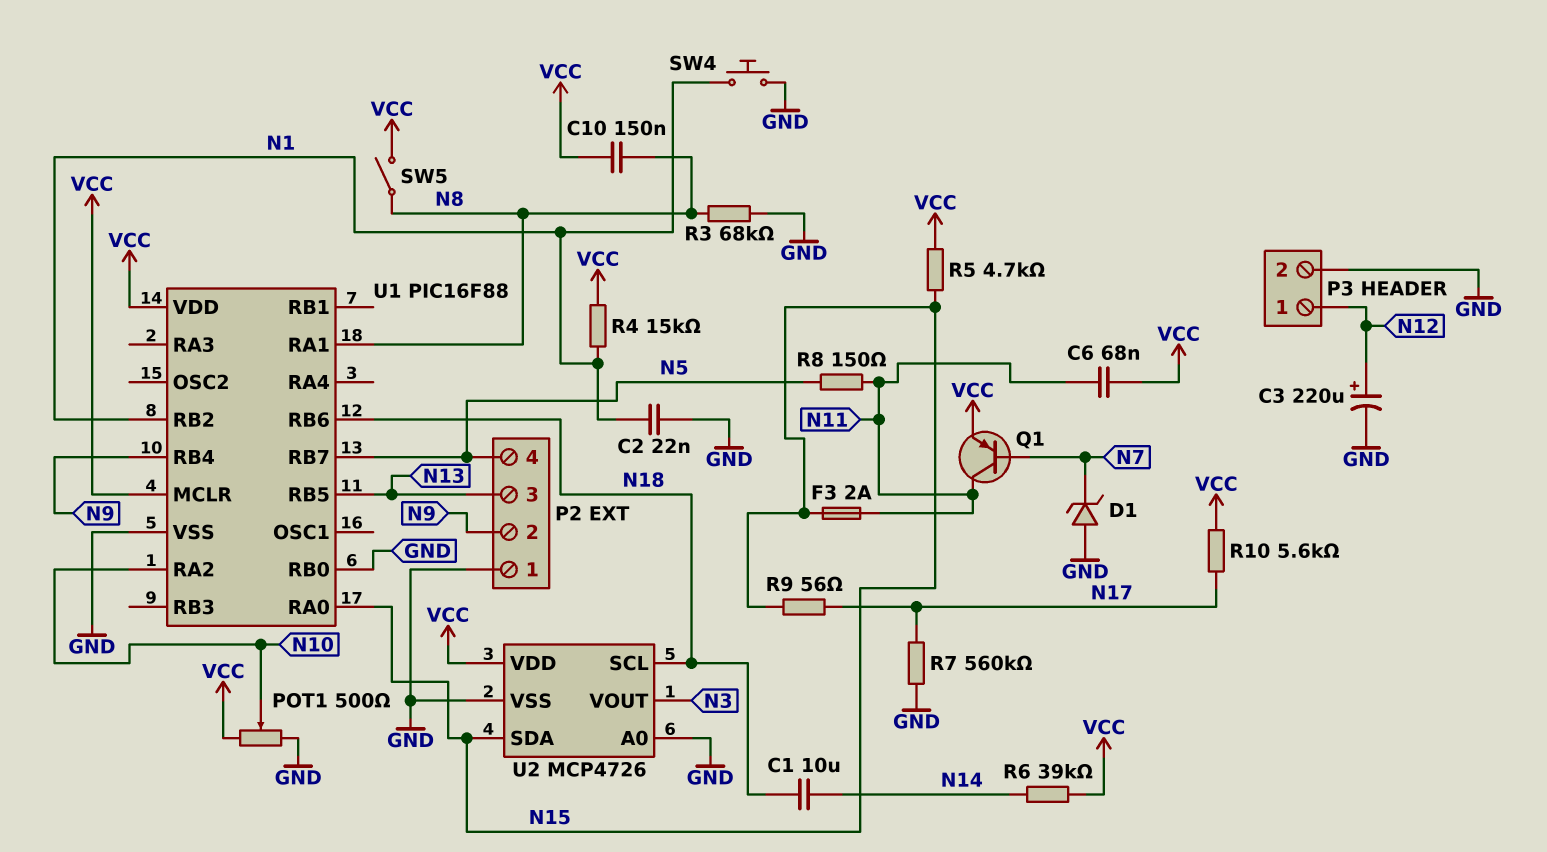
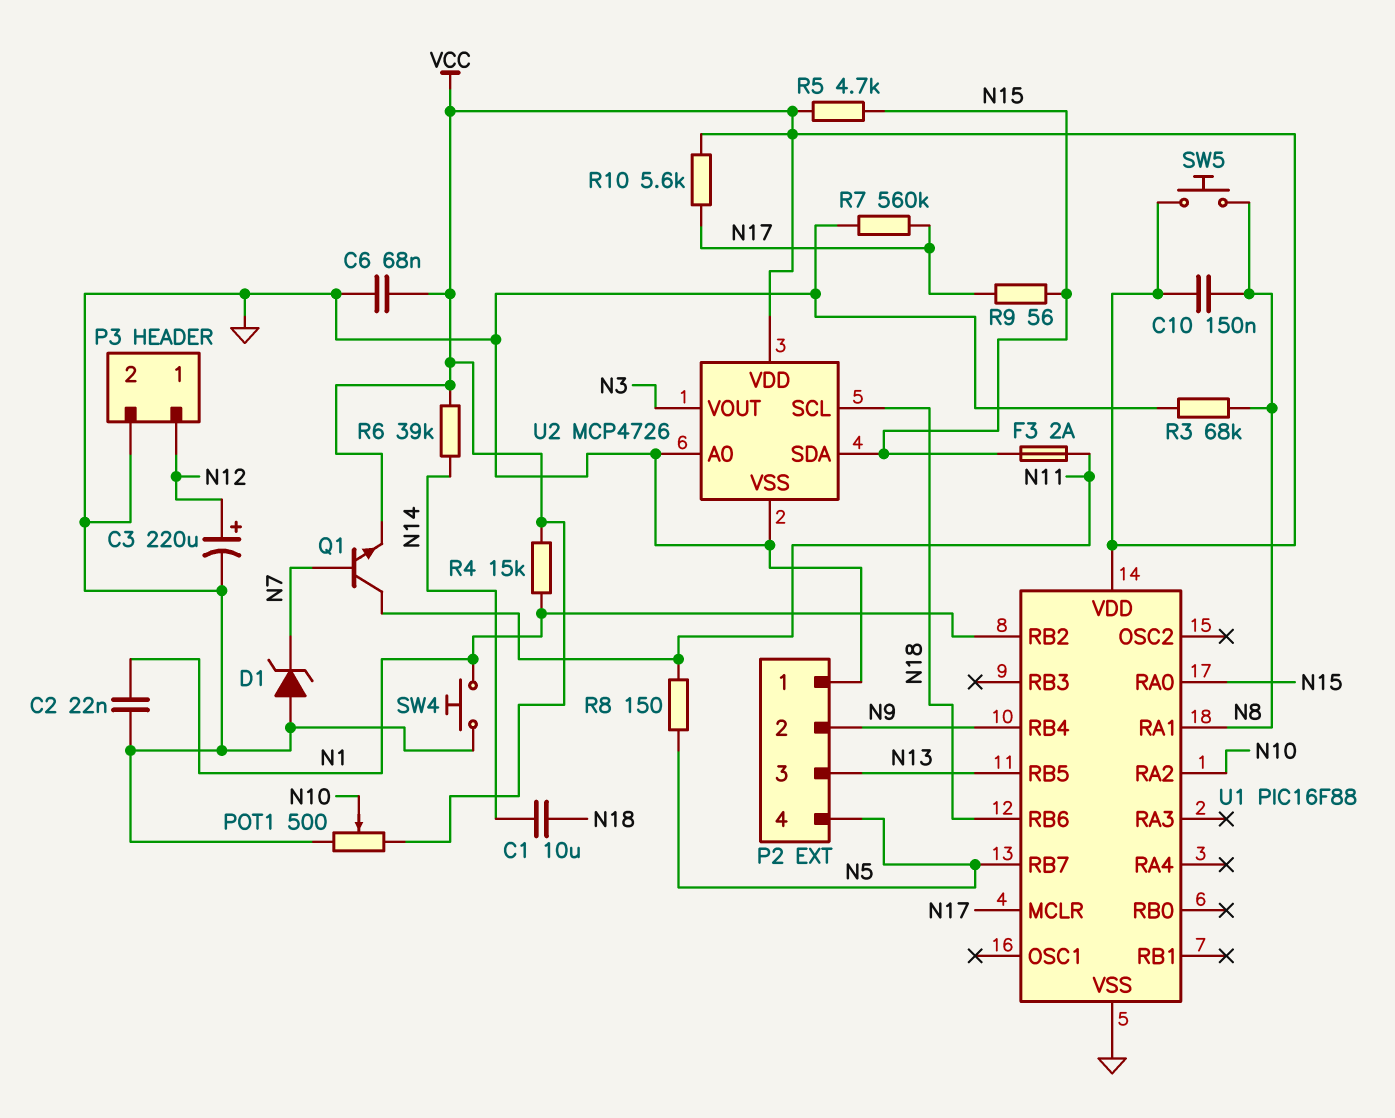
C6: 68nF (N11, VCC) -> 68nF (GND, VCC)
Q1: PNP (B N7, C N11, E VCC) -> NPN (B N7, C N11, E VCC)
SW5: switch (N8, VCC) -> button (N8, VCC)
U1 pin MCLR: VCC -> N17
U1 pin RB0: GND -> none

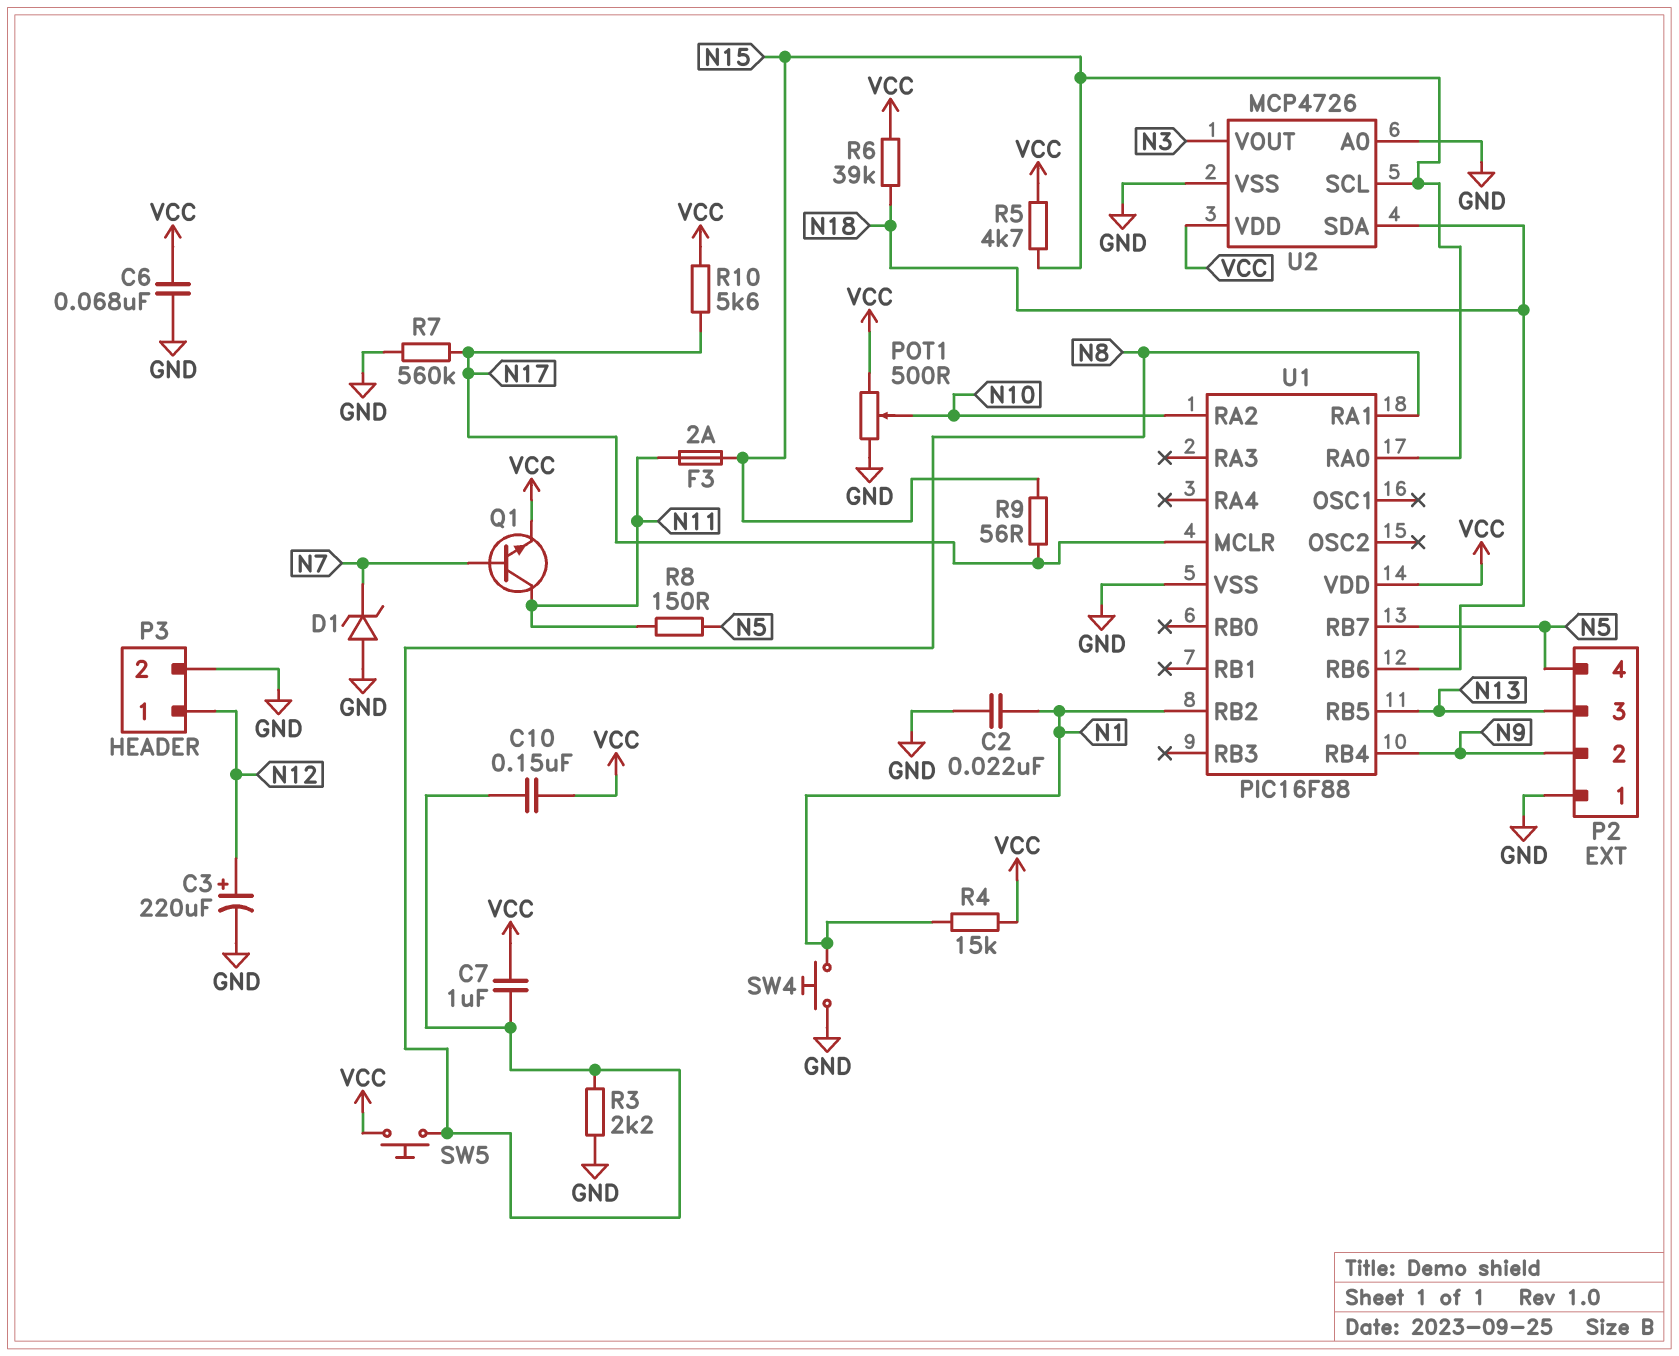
C1: 10uF (N14, N18) -> none
C7: none -> 1uF (N8, VCC)
R3: 68k (GND, N8) -> 2.2k (GND, N8)
R6: 39k (N14, VCC) -> 39k (N18, VCC)
U2 pin SCL: N18 -> N15
U2 pin SDA: N15 -> N18

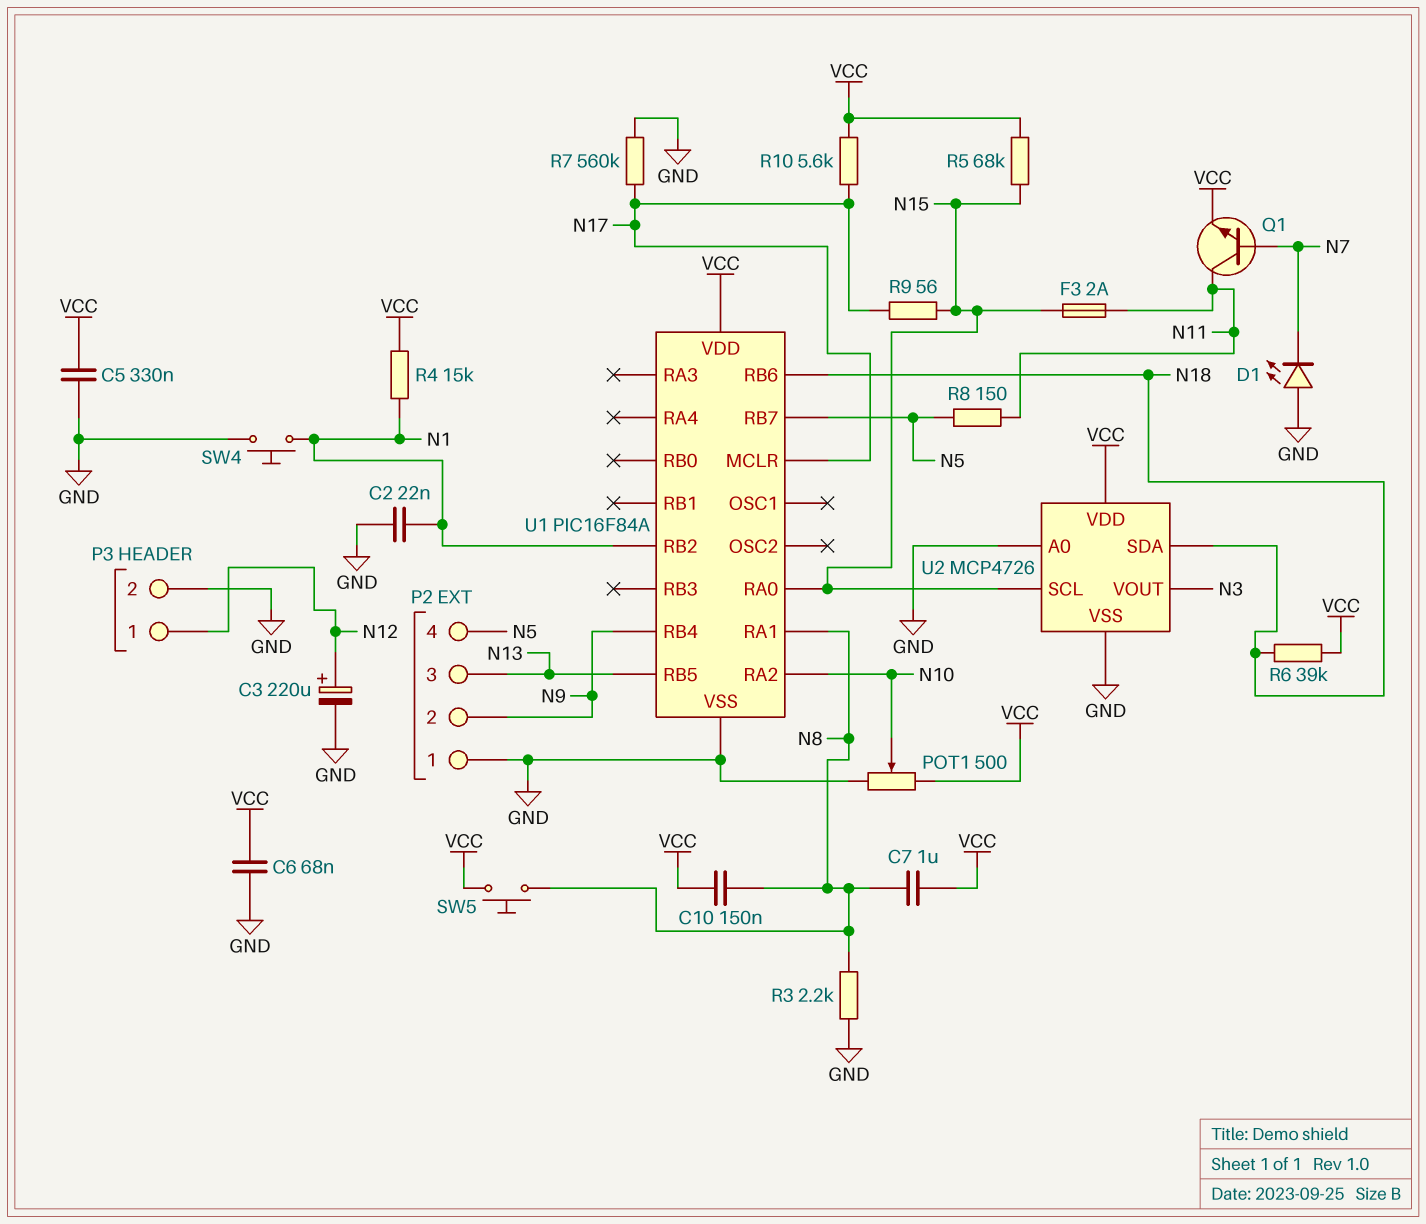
C5: none -> 330nF (GND, VCC)
D1: zener (A GND, K N7) -> LED (A GND, K N7)
R5: 4.7k (N15, VCC) -> 68k (N15, VCC)
U1: PIC16F88 -> PIC16F84A

